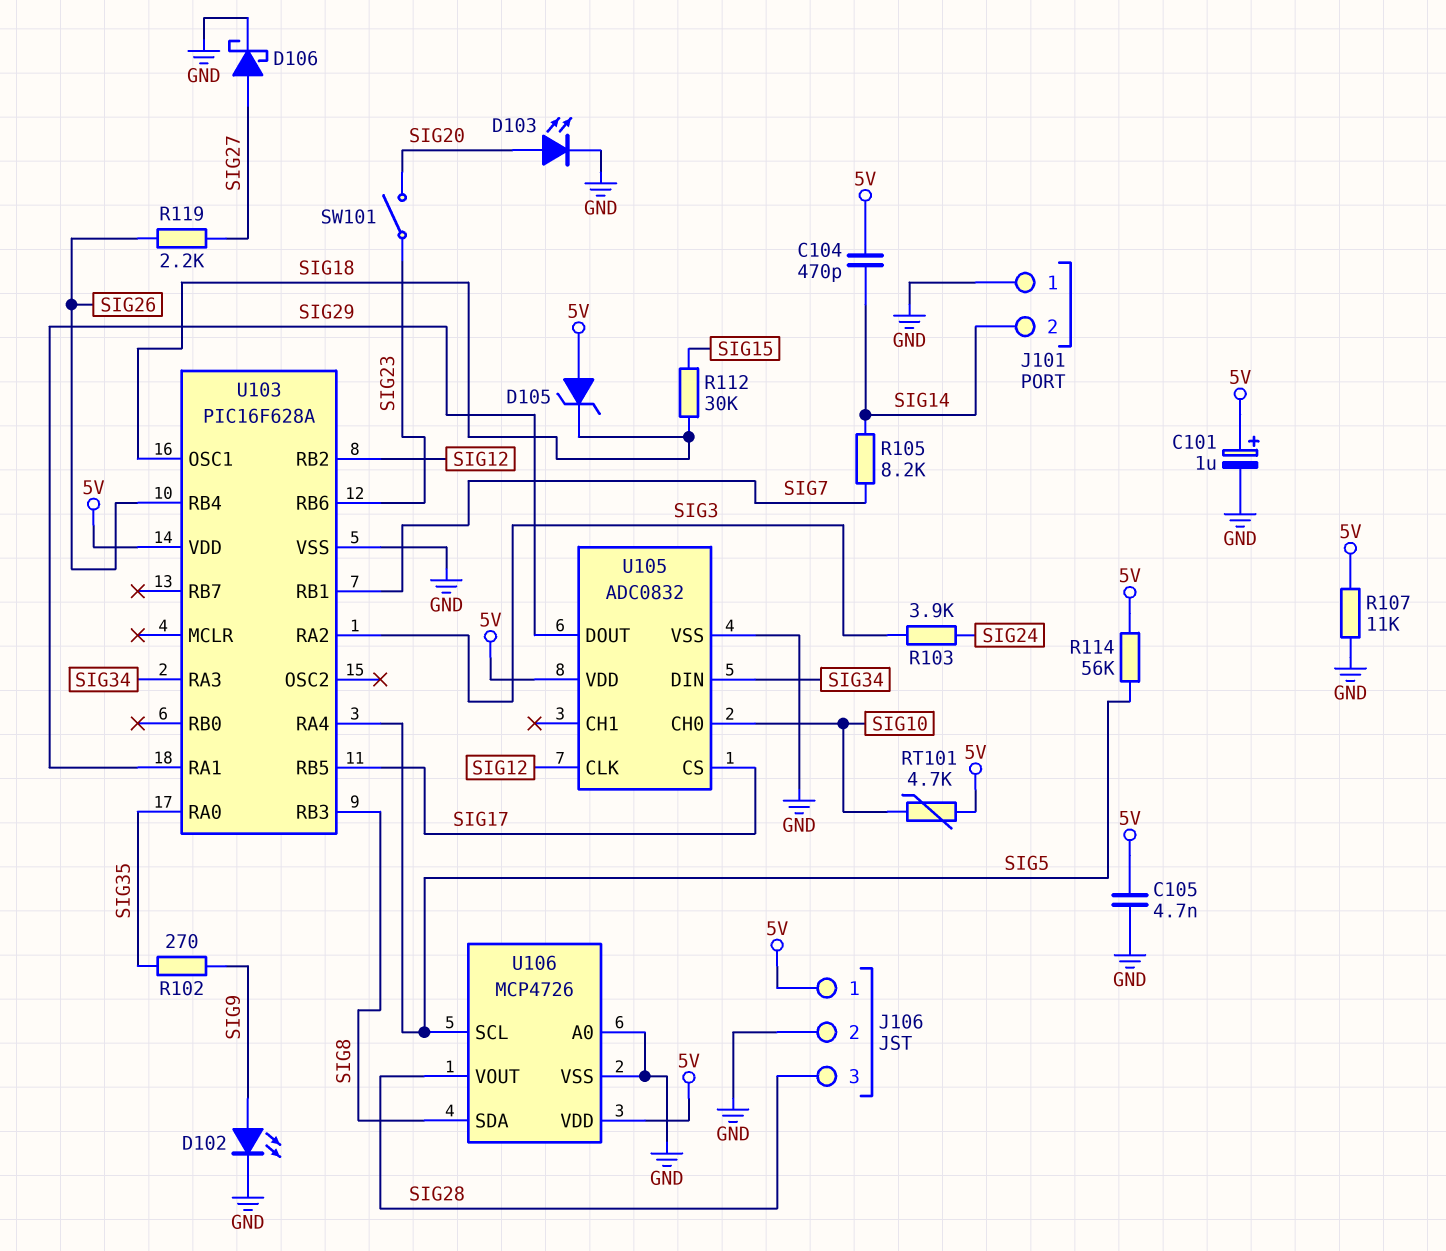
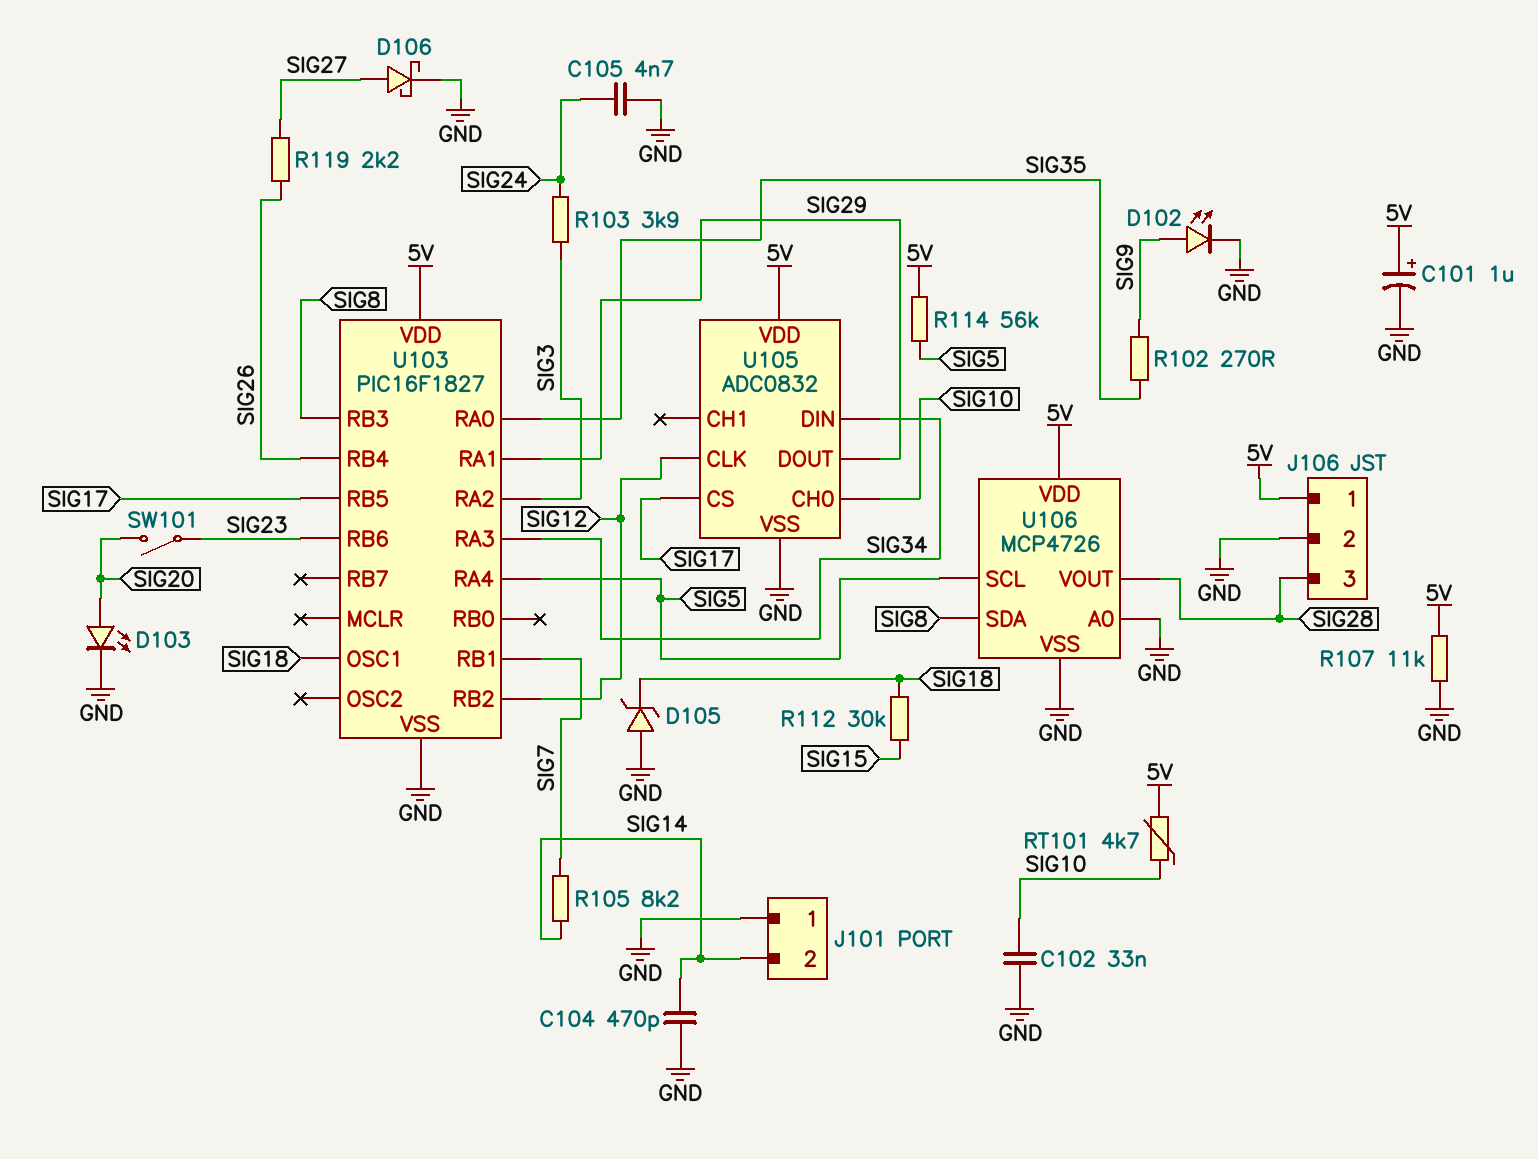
C102: none -> 33nF (GND, SIG10)
C104: 470pF (5V, SIG14) -> 470pF (GND, SIG14)
C105: 4.7nF (5V, GND) -> 4.7nF (GND, SIG24)
D105: zener (A 5V, K SIG18) -> zener (A GND, K SIG18)
U103: PIC16F628A -> PIC16F1827

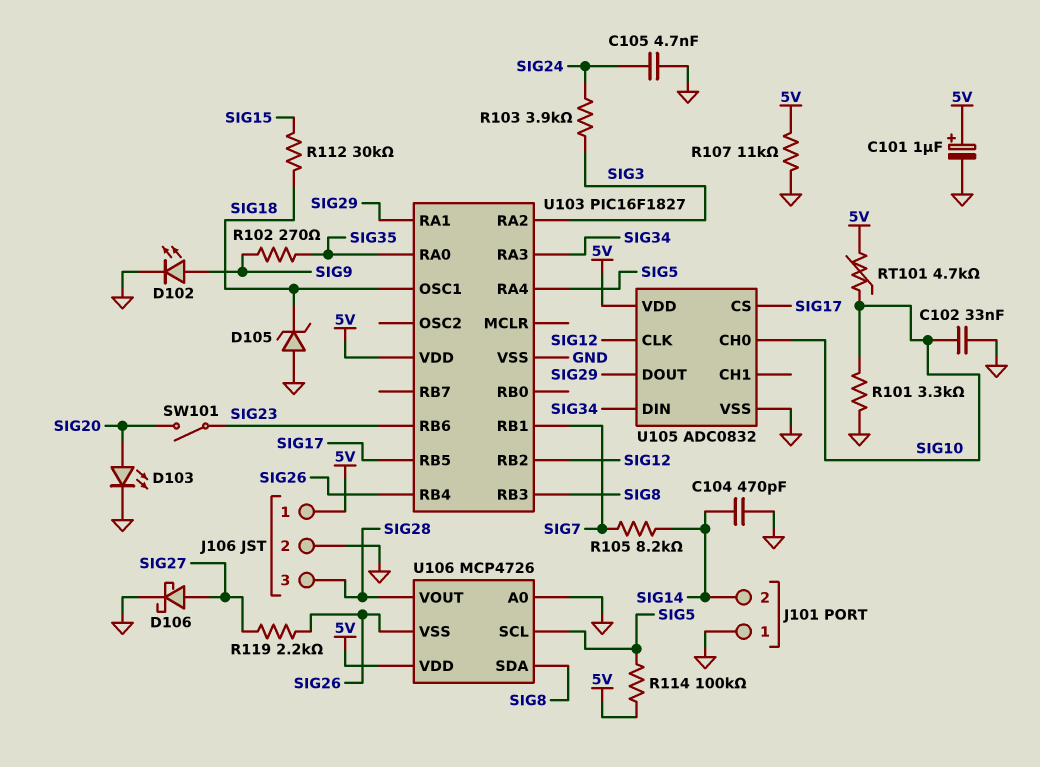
R101: none -> 3.3k (GND, SIG10)
R114: 56k (5V, SIG5) -> 100k (5V, SIG5)
U106 pin VSS: GND -> SIG26

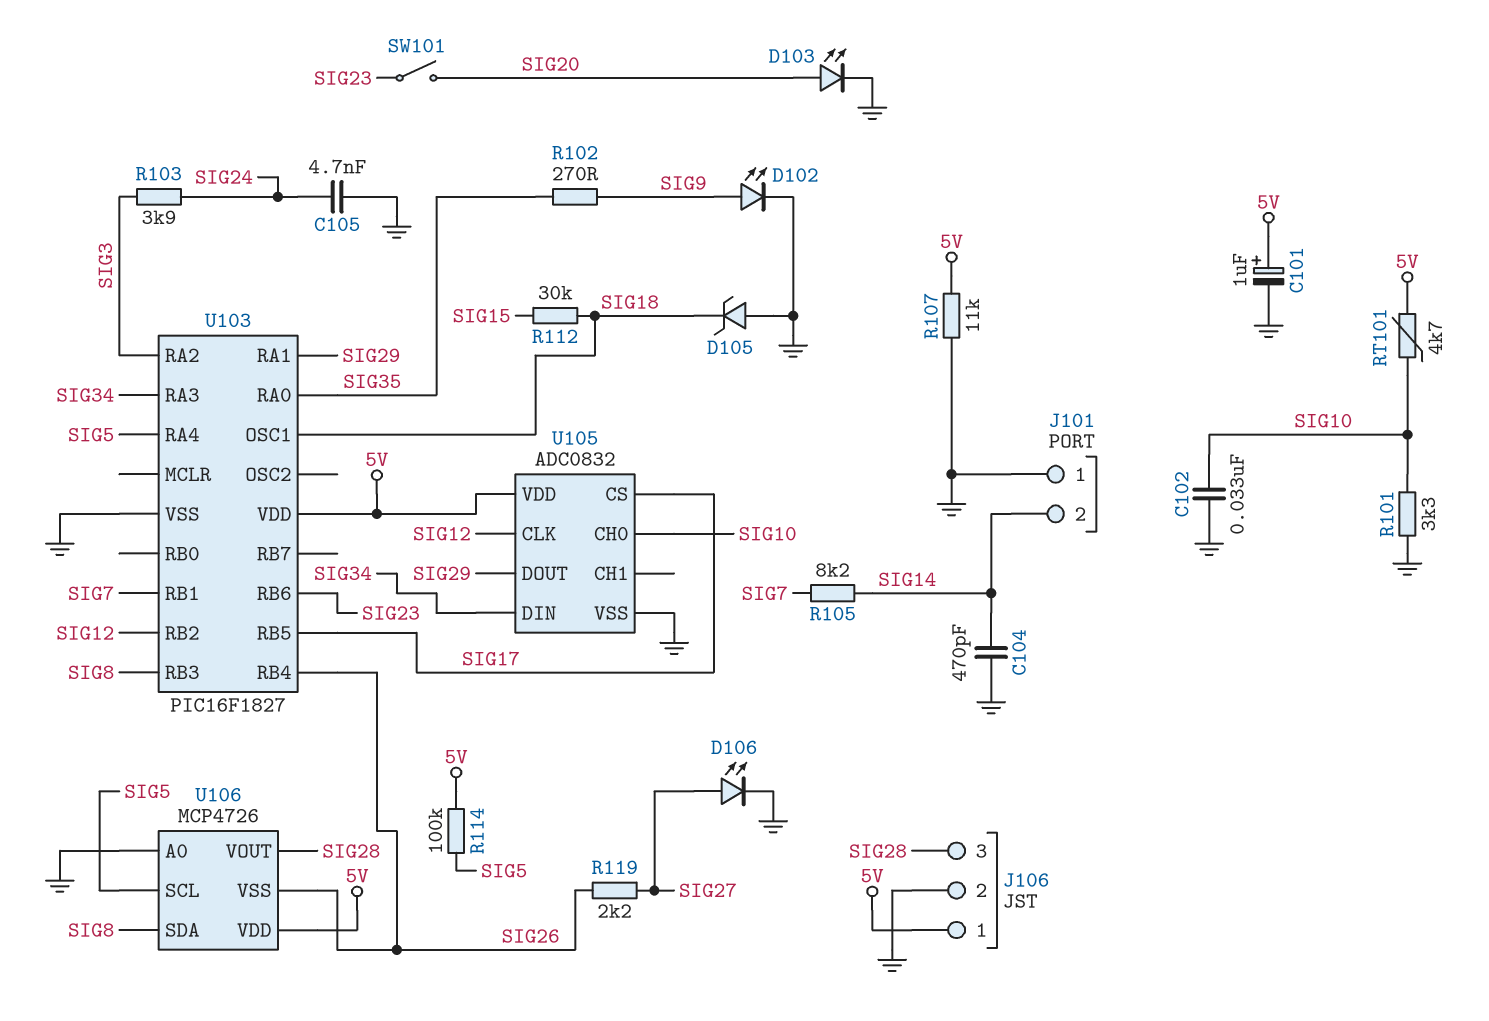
D106: schottky (A SIG27, K GND) -> LED (A SIG27, K GND)

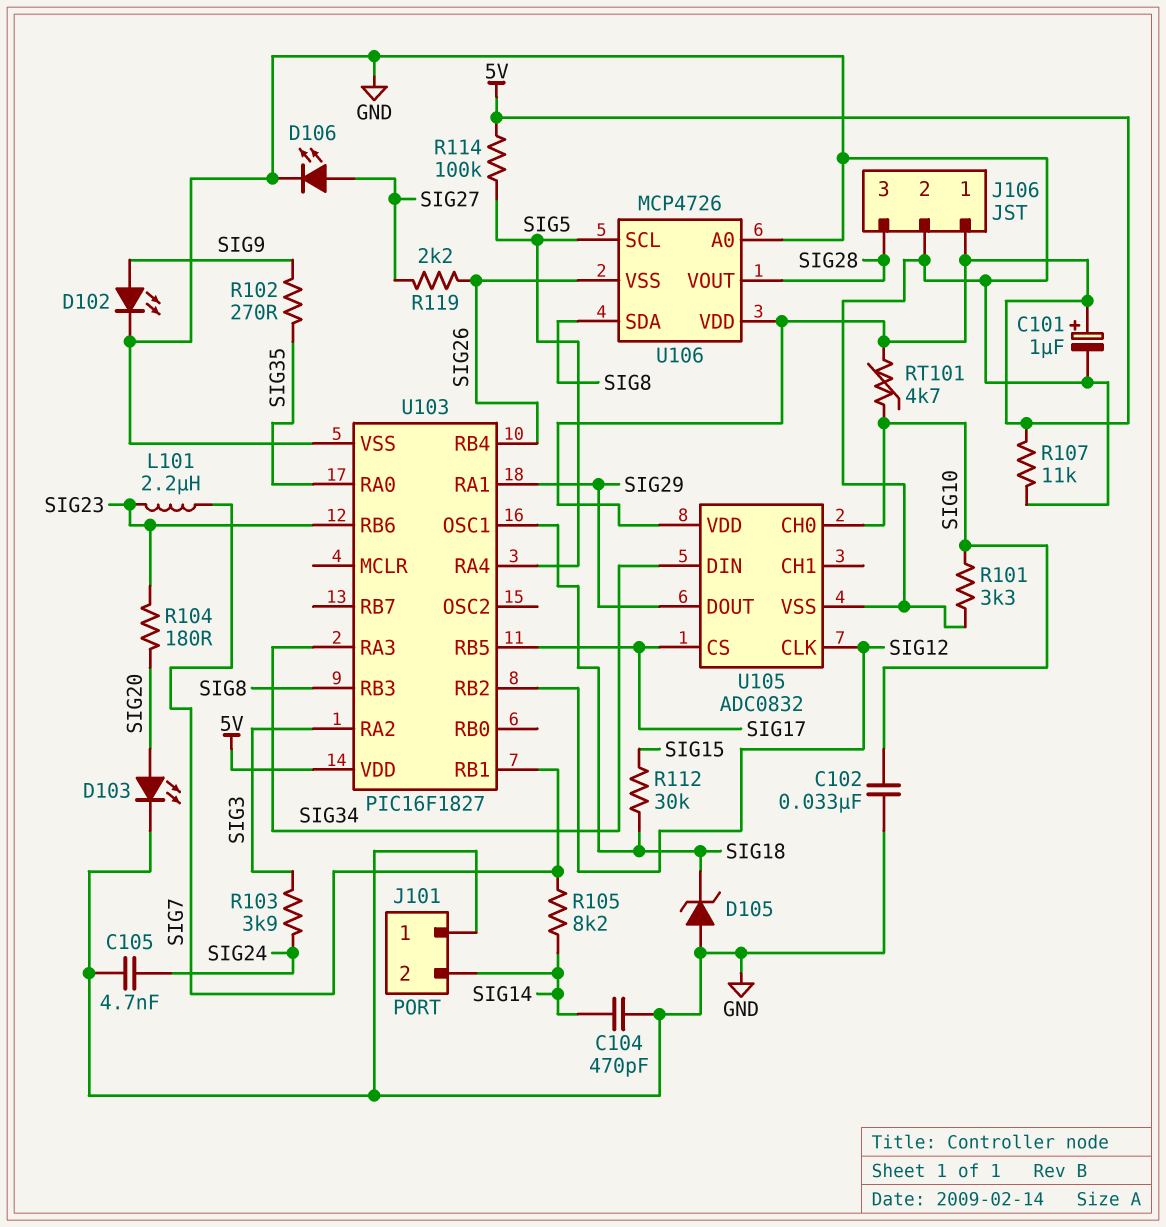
L101: none -> 2.2uH (SIG7, SIG23)
R104: none -> 180 (SIG20, SIG23)
SW101: switch (SIG20, SIG23) -> none

